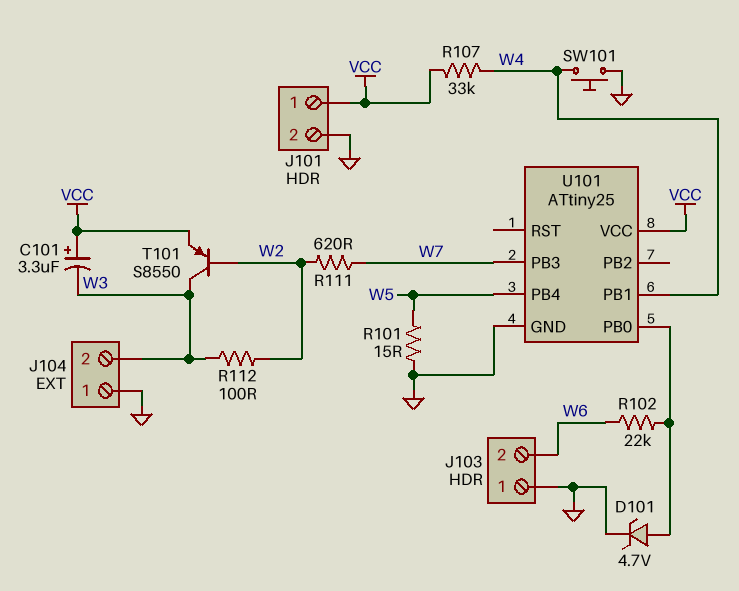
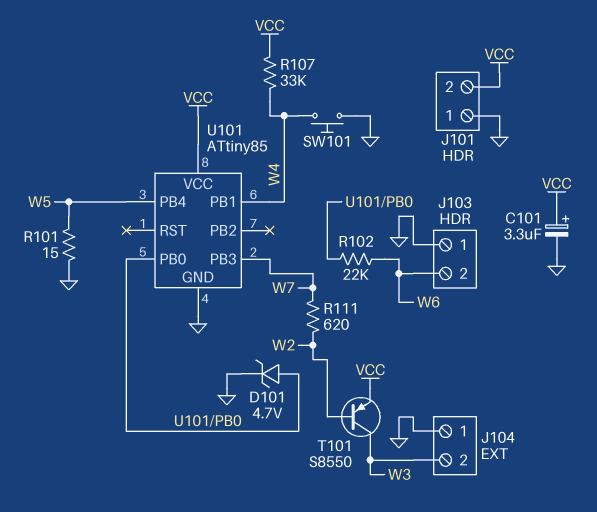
C101: 3.3uF (plus VCC, minus W3) -> 3.3uF (plus VCC, minus GND)
J101 pin 1: VCC -> GND
J101 pin 2: GND -> VCC
R112: 100 (W2, W3) -> none
U101: ATtiny25 -> ATtiny85

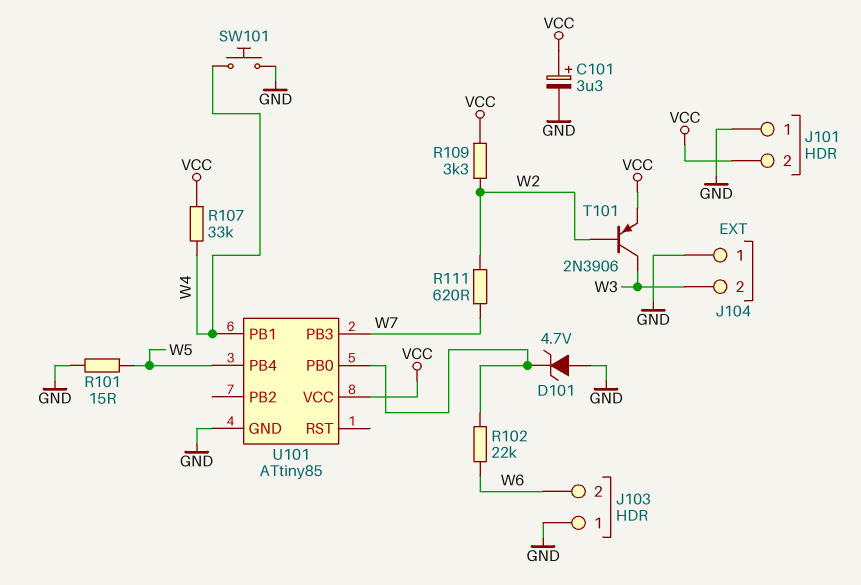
D101: zener 4.7V (A U101/PB0, K GND) -> zener 4.7V (A GND, K U101/PB0)
R109: none -> 3.3k (VCC, W2)
T101: PNP S8550 (B W2, C W3, E VCC) -> PNP 2N3906 (B W2, C W3, E VCC)

